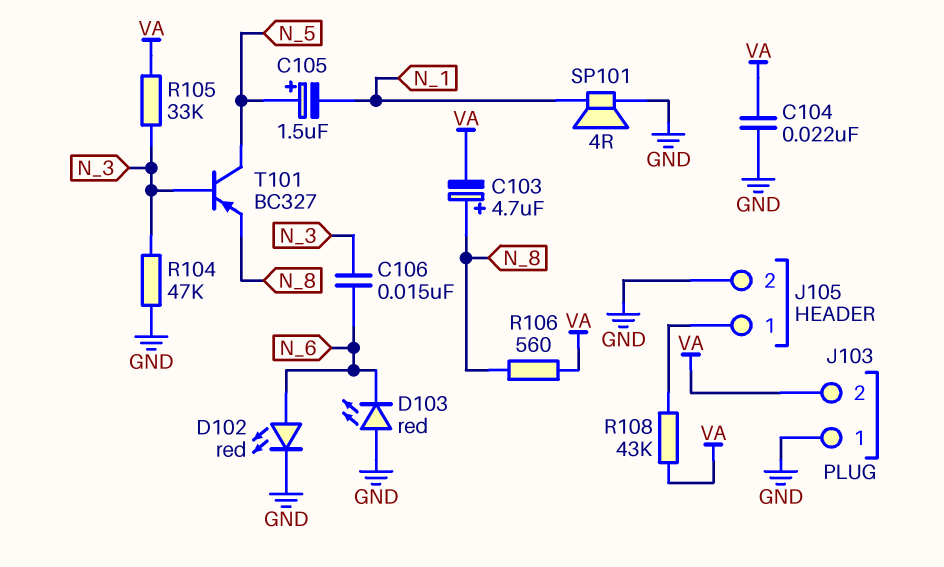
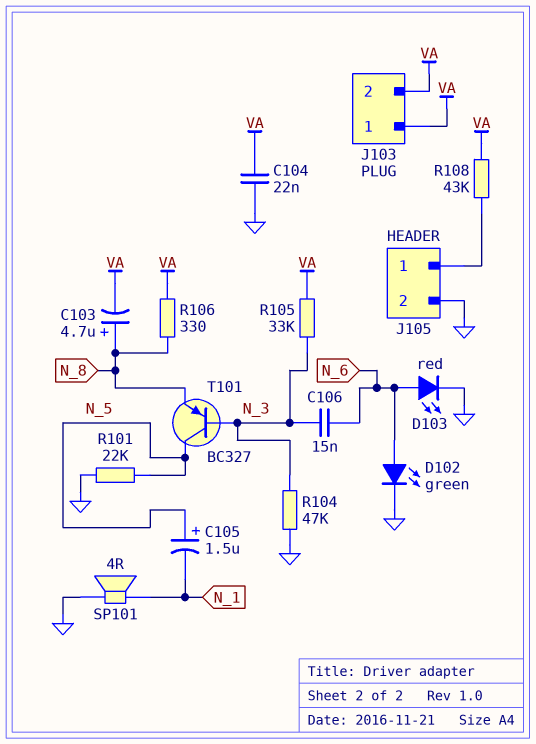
D102: LED red (A N_6, K GND) -> LED green (A N_6, K GND)
D103: LED red (A GND, K N_6) -> LED red (A N_6, K GND)
J103 pin 1: GND -> VA
R101: none -> 22k (GND, N_5)
R106: 560 (N_8, VA) -> 330 (N_8, VA)

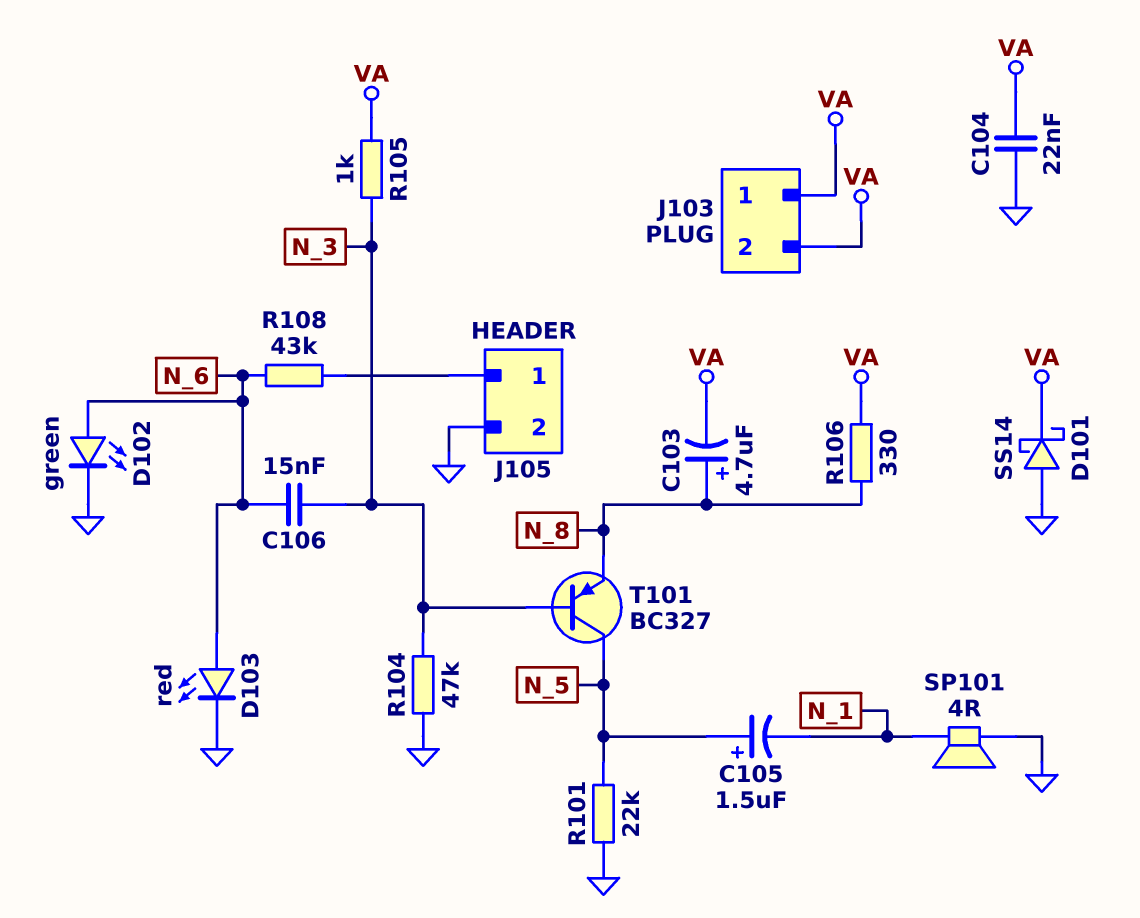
D101: none -> schottky SS14 (A GND, K VA)
R105: 33k (N_3, VA) -> 1k (N_3, VA)
R108: 43k (J105/1, VA) -> 43k (J105/1, N_6)

